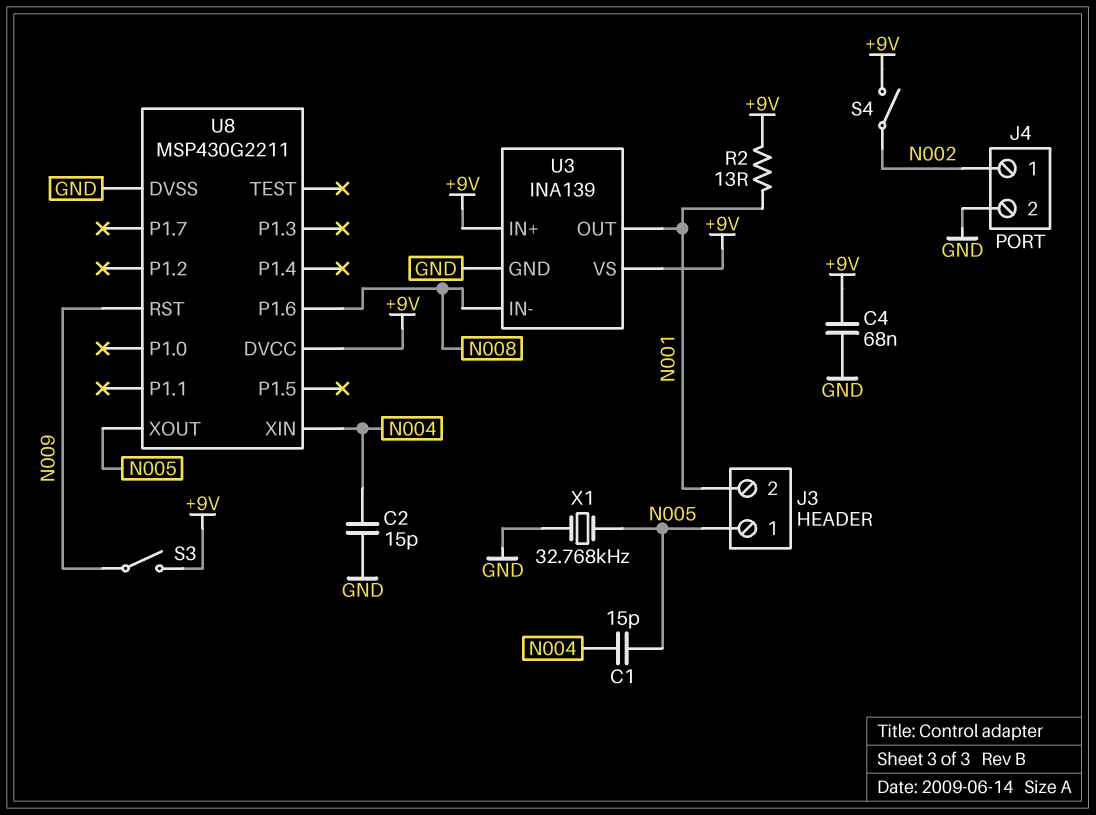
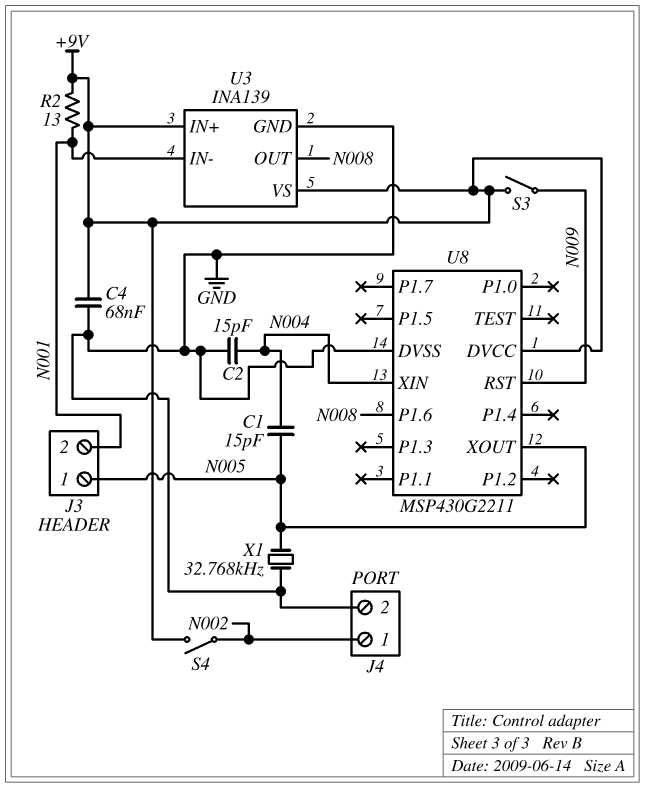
U3 pin IN-: N008 -> N001
U3 pin OUT: N001 -> N008

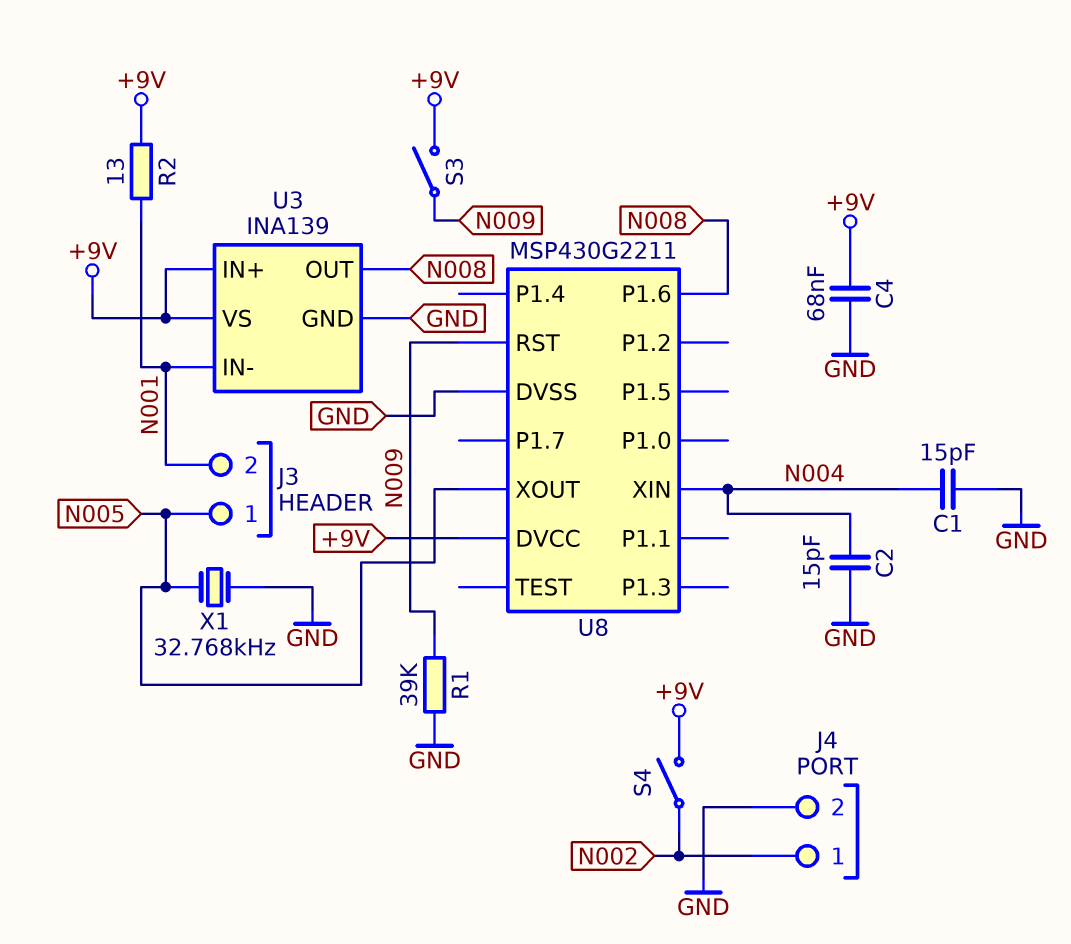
C1: 15pF (N004, N005) -> 15pF (GND, N004)
R1: none -> 39k (GND, N009)

